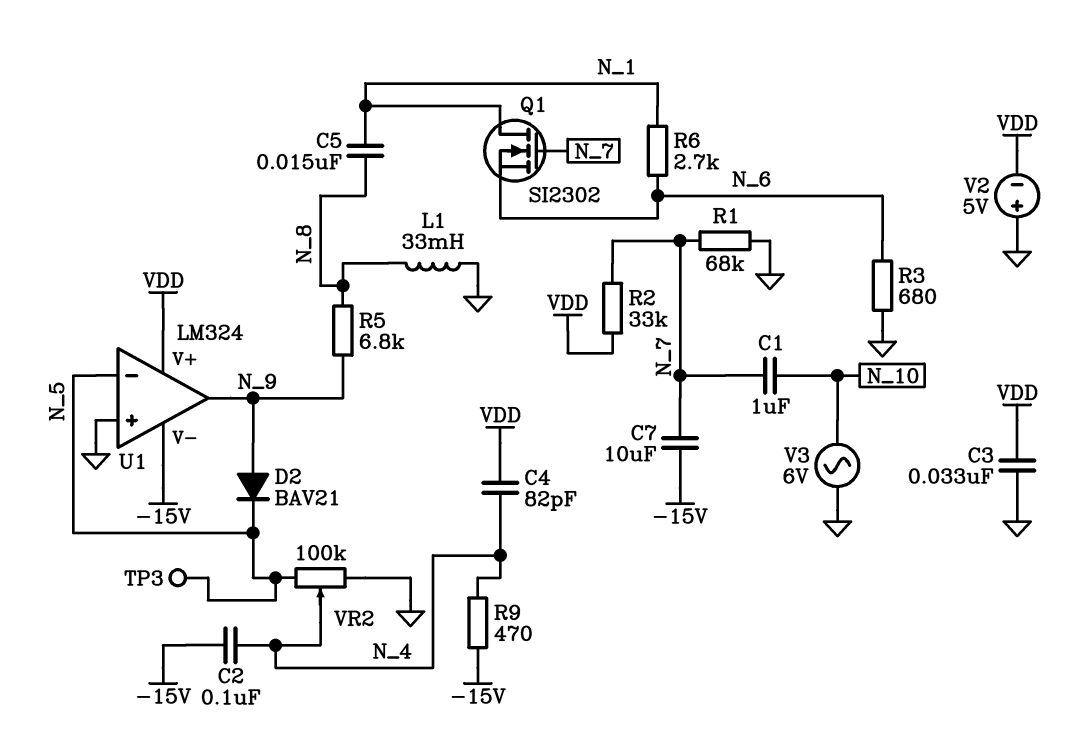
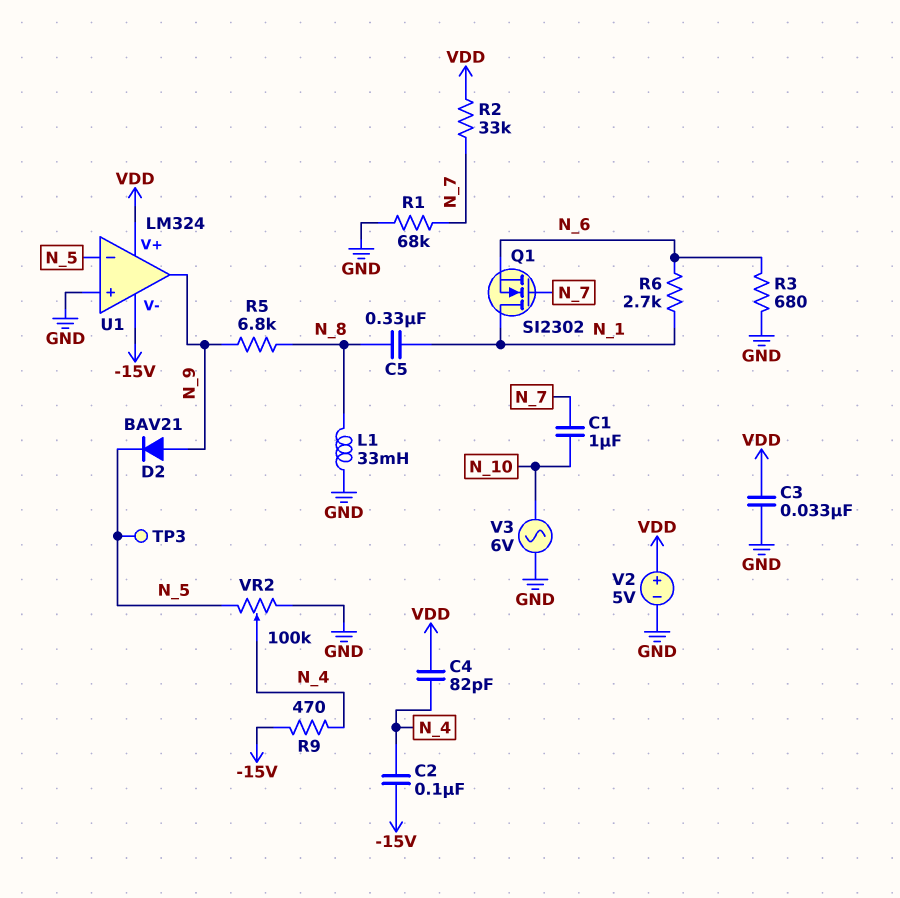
C5: 15nF (N_1, N_8) -> 330nF (N_1, N_8)
C7: 10uF (-15V, N_7) -> none
V2: 5V (plus GND, minus VDD) -> 5V (plus VDD, minus GND)

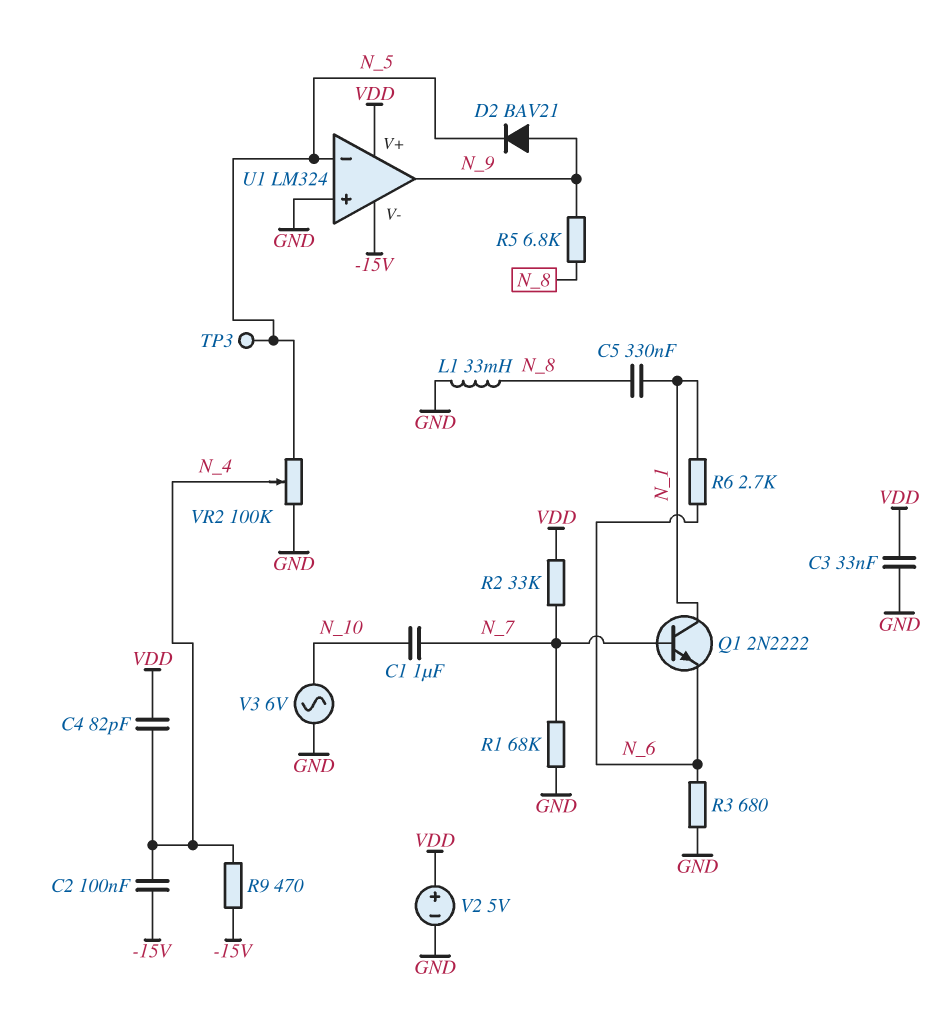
Q1: NMOS SI2302 (G N_7, D N_1, S N_6) -> NPN 2N2222 (B N_7, C N_1, E N_6)

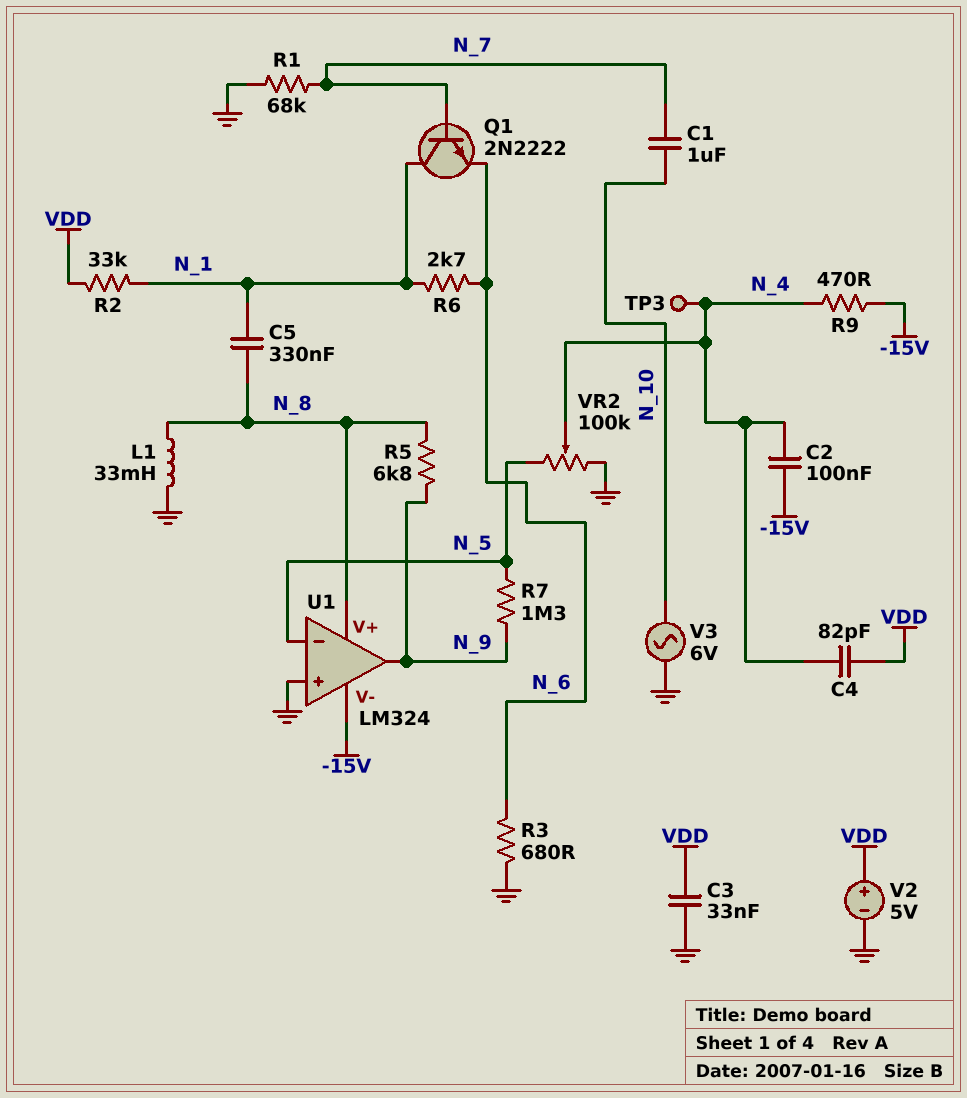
D2: diode BAV21 (A N_9, K N_5) -> none
R2: 33k (N_7, VDD) -> 33k (N_1, VDD)
R7: none -> 1.3M (N_5, N_9)
TP3: test point (N_5) -> test point (N_4)
U1 pin V+: VDD -> N_8

